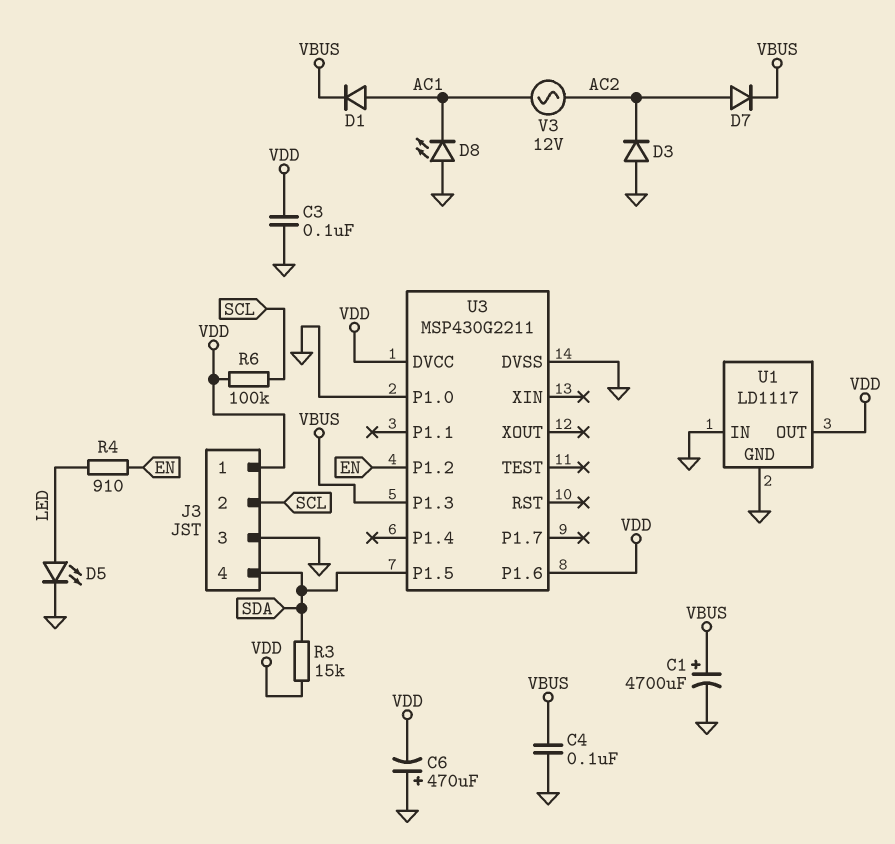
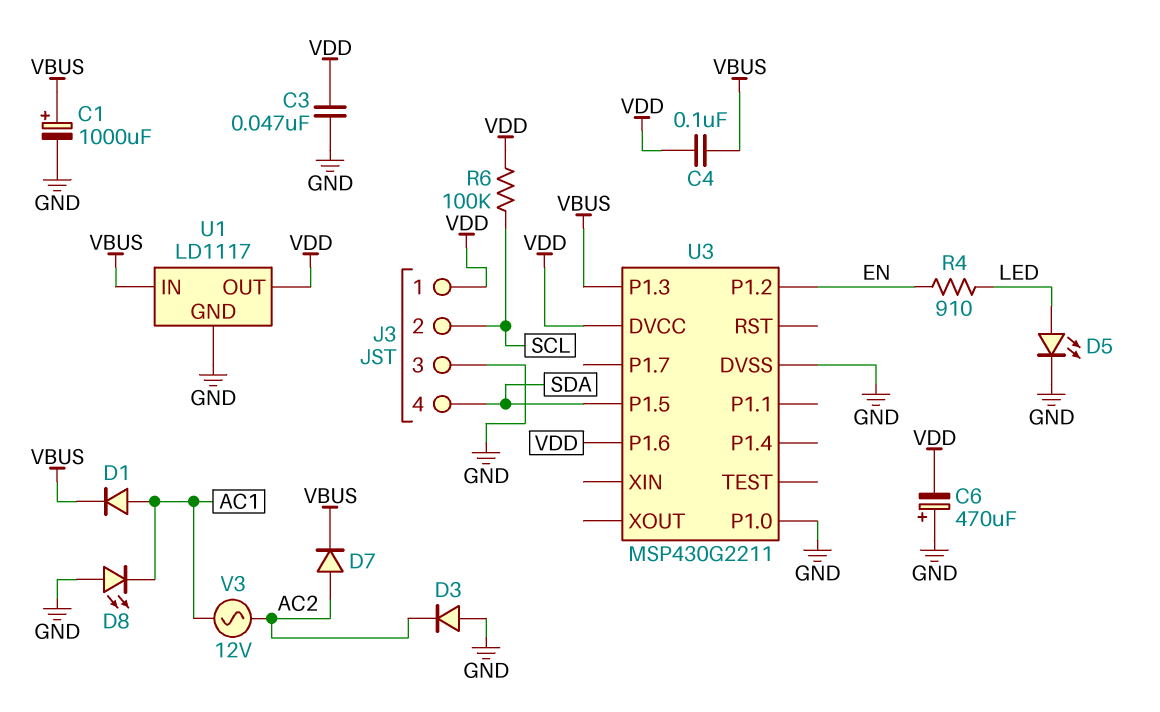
C1: 4700uF (plus VBUS, minus GND) -> 1000uF (plus VBUS, minus GND)
C3: 100nF (GND, VDD) -> 47nF (GND, VDD)
C4: 100nF (GND, VBUS) -> 100nF (VBUS, VDD)
R3: 15k (SDA, VDD) -> none
U1 pin IN: GND -> VBUS

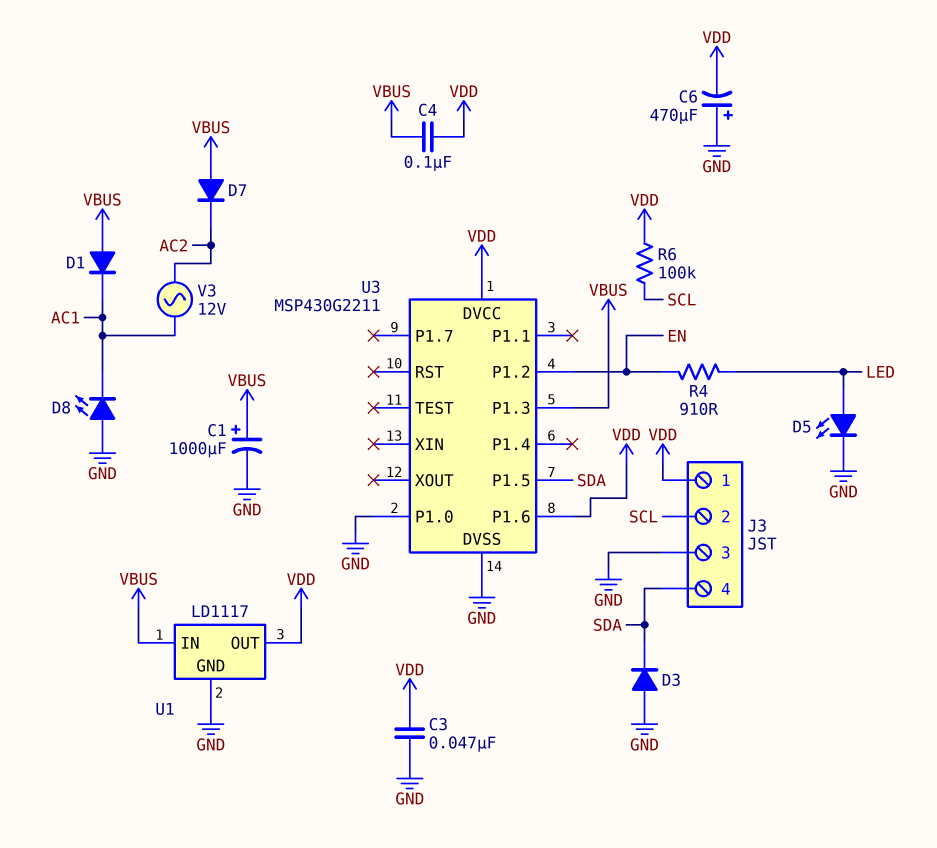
D1: diode (A AC1, K VBUS) -> diode (A VBUS, K AC1)
D3: diode (A GND, K AC2) -> diode (A GND, K SDA)
D7: diode (A AC2, K VBUS) -> diode (A VBUS, K AC2)

